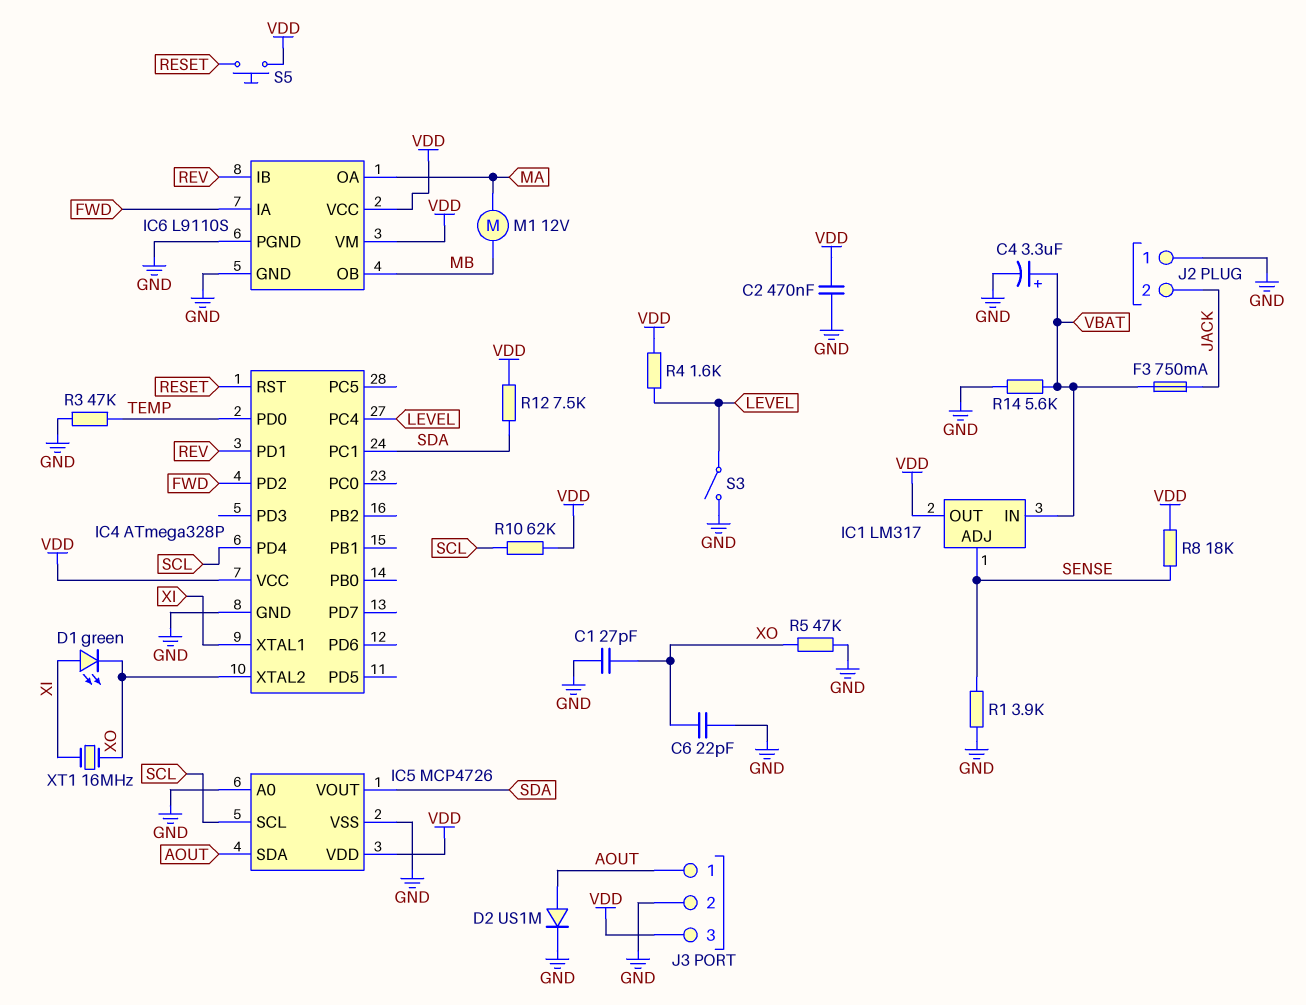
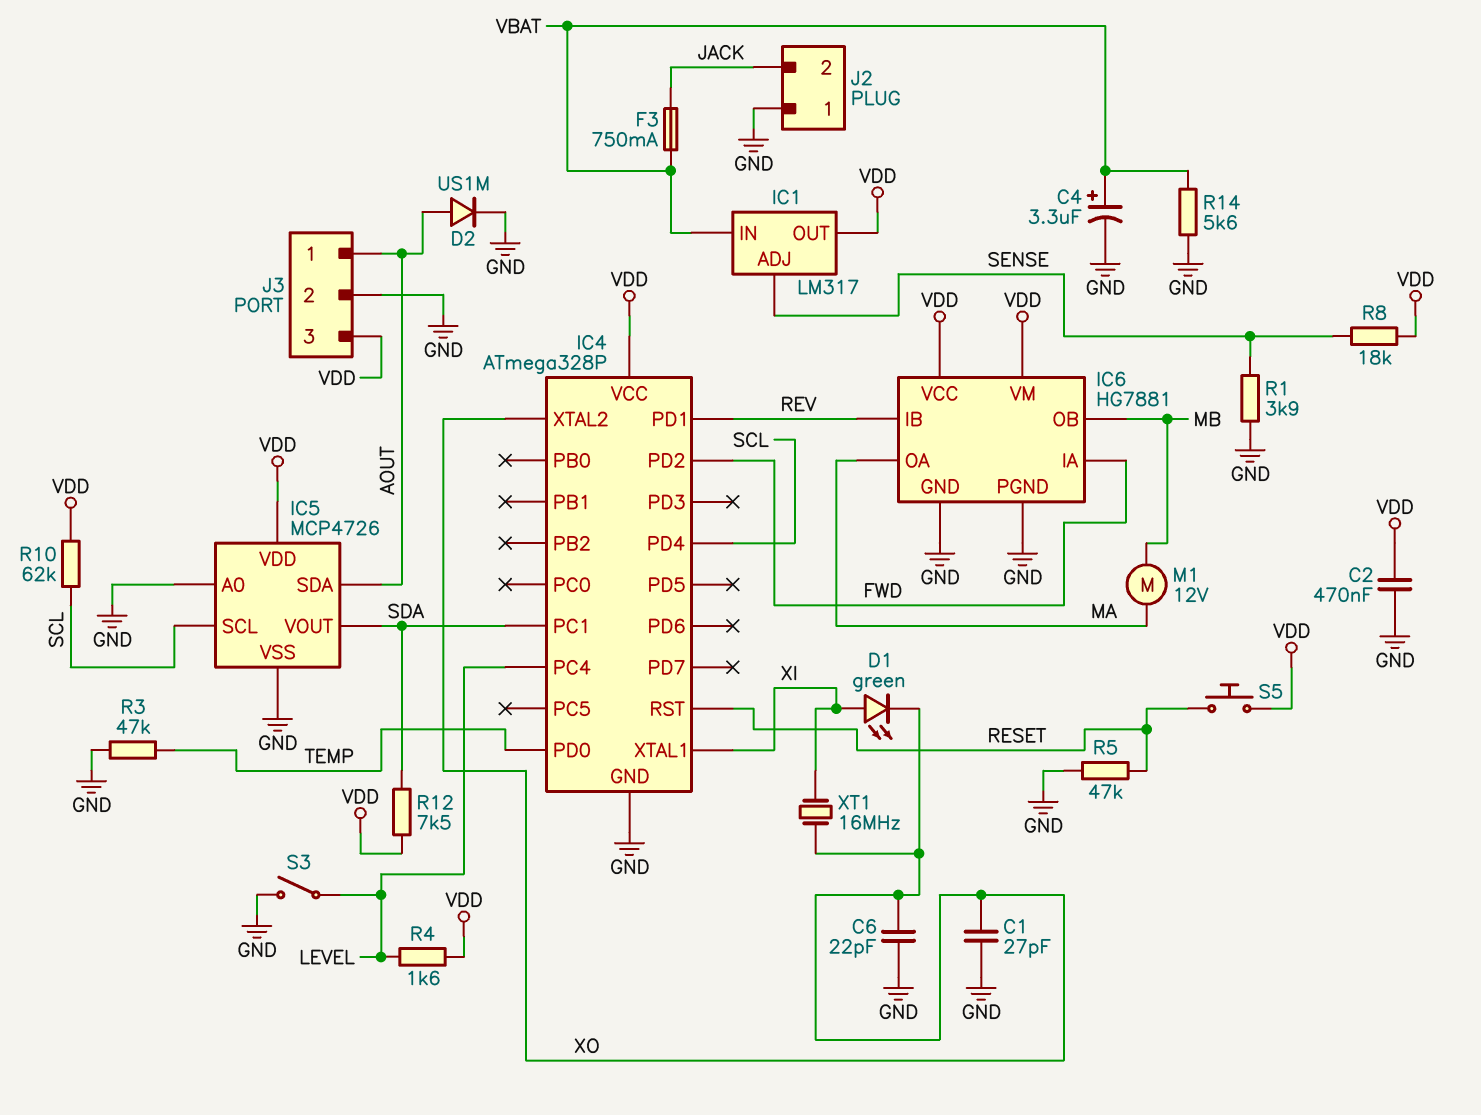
IC6: L9110S -> HG7881
R5: 47k (GND, XO) -> 47k (GND, RESET)

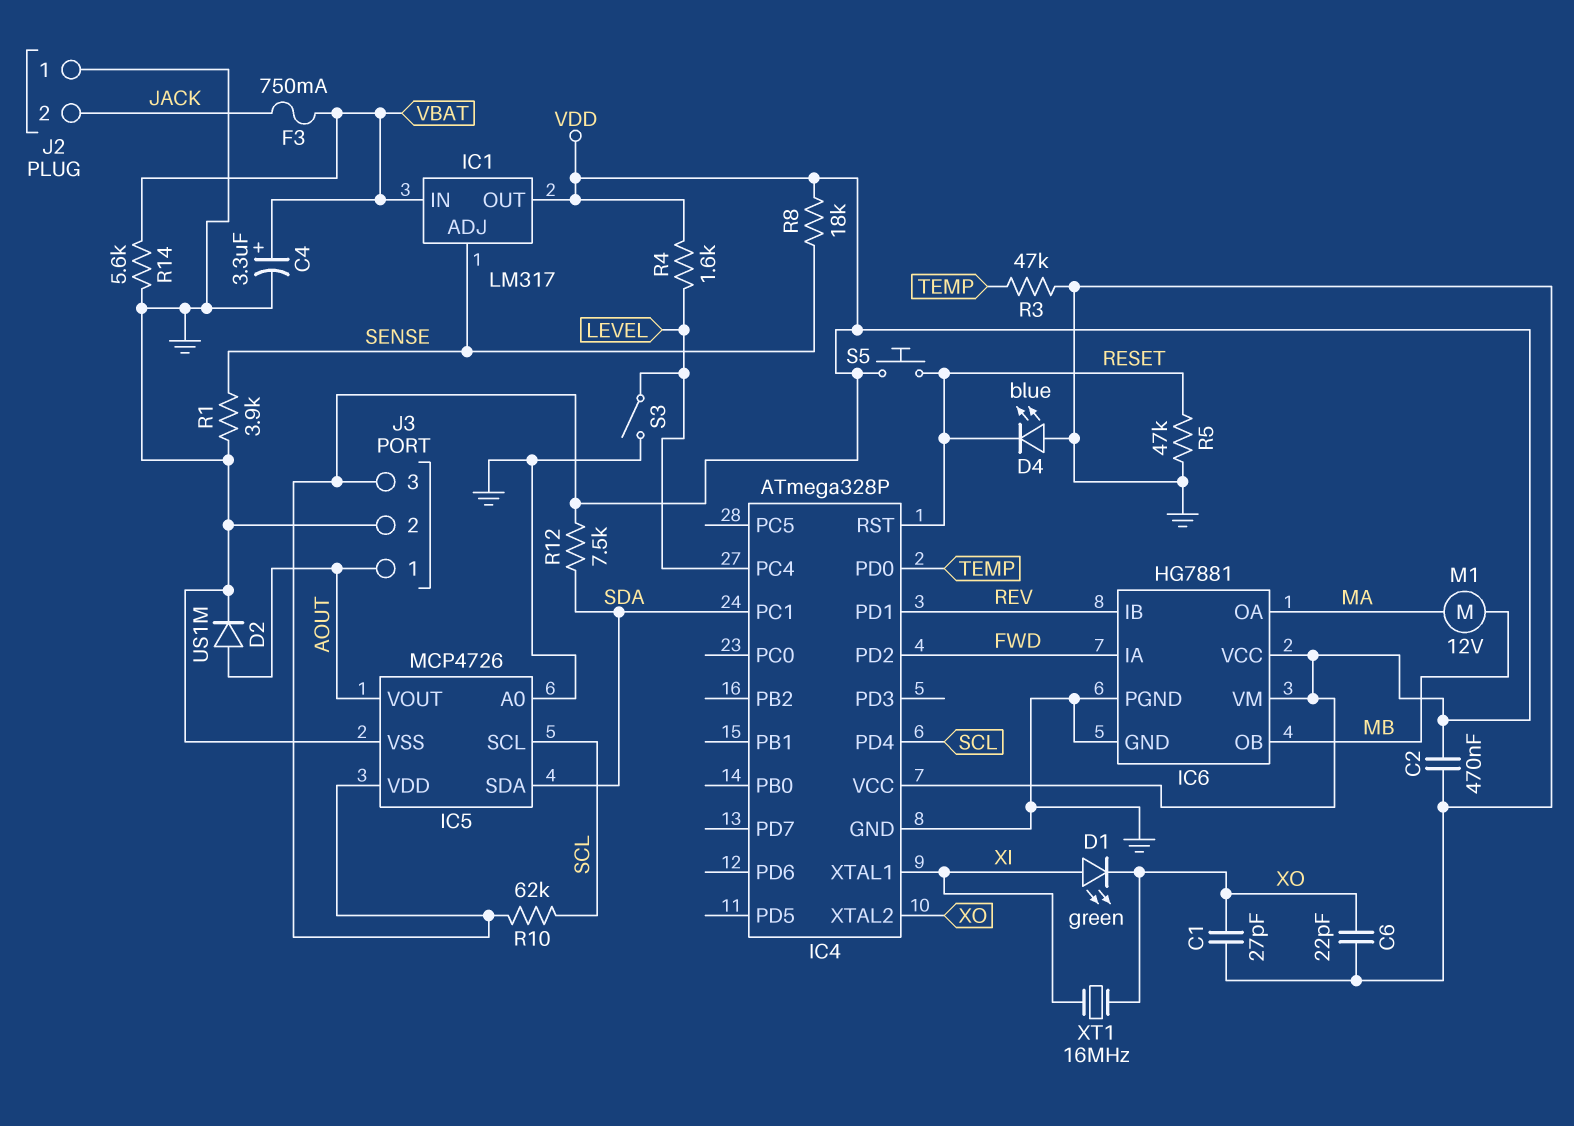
D4: none -> LED blue (A GND, K RESET)
IC5 pin SDA: AOUT -> SDA
IC5 pin VOUT: SDA -> AOUT

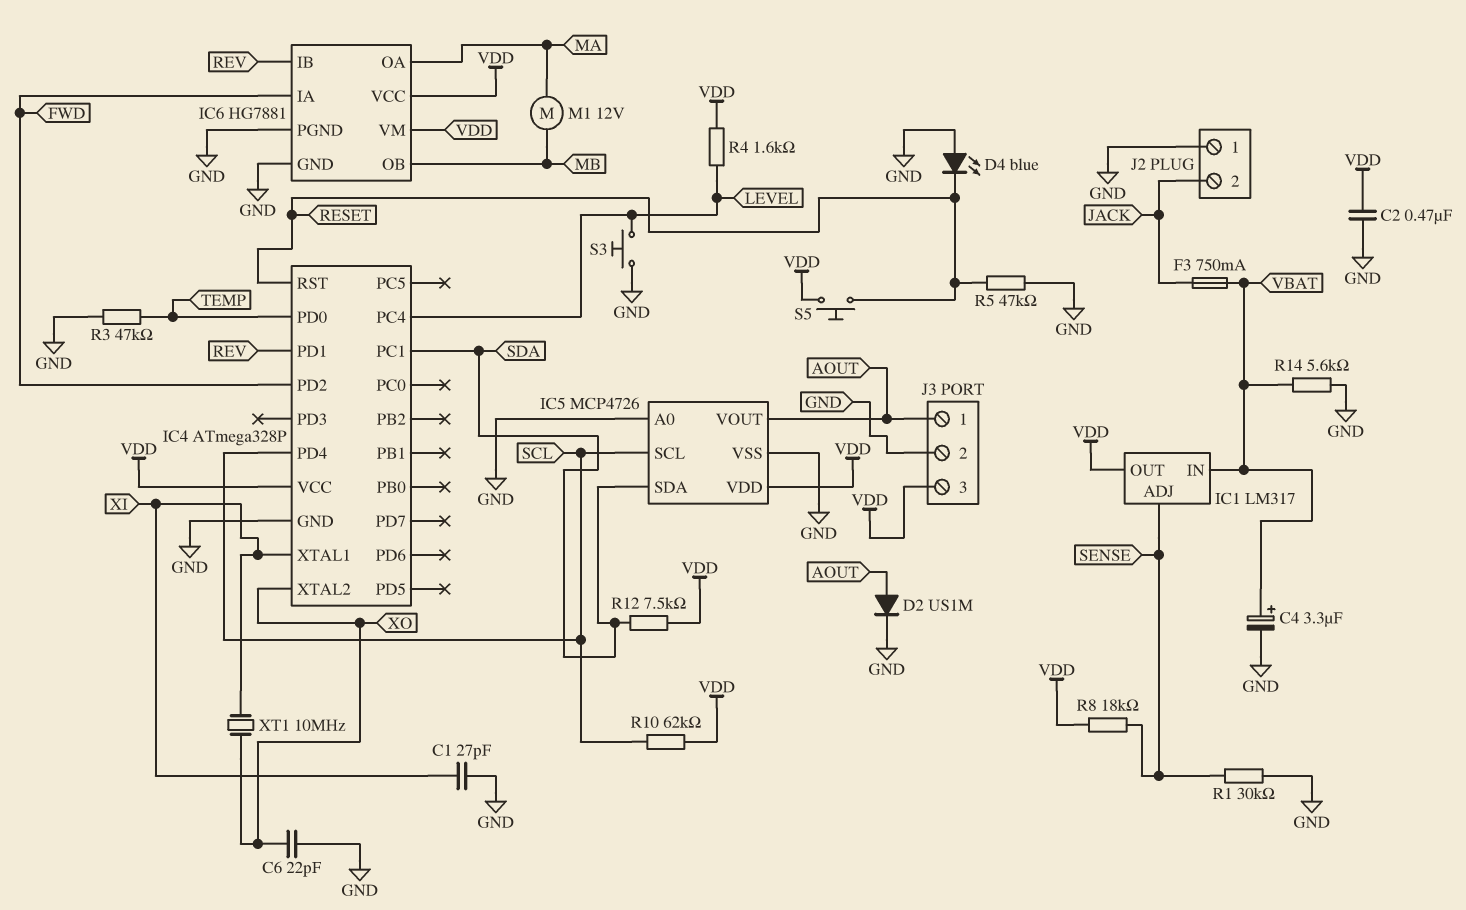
C1: 27pF (GND, XO) -> 27pF (GND, XI)
D1: LED green (A XI, K XO) -> none
R1: 3.9k (GND, SENSE) -> 30k (GND, SENSE)
S3: switch (GND, LEVEL) -> button (GND, LEVEL)
XT1: 16MHz (XI, XO) -> 10MHz (XI, XO)

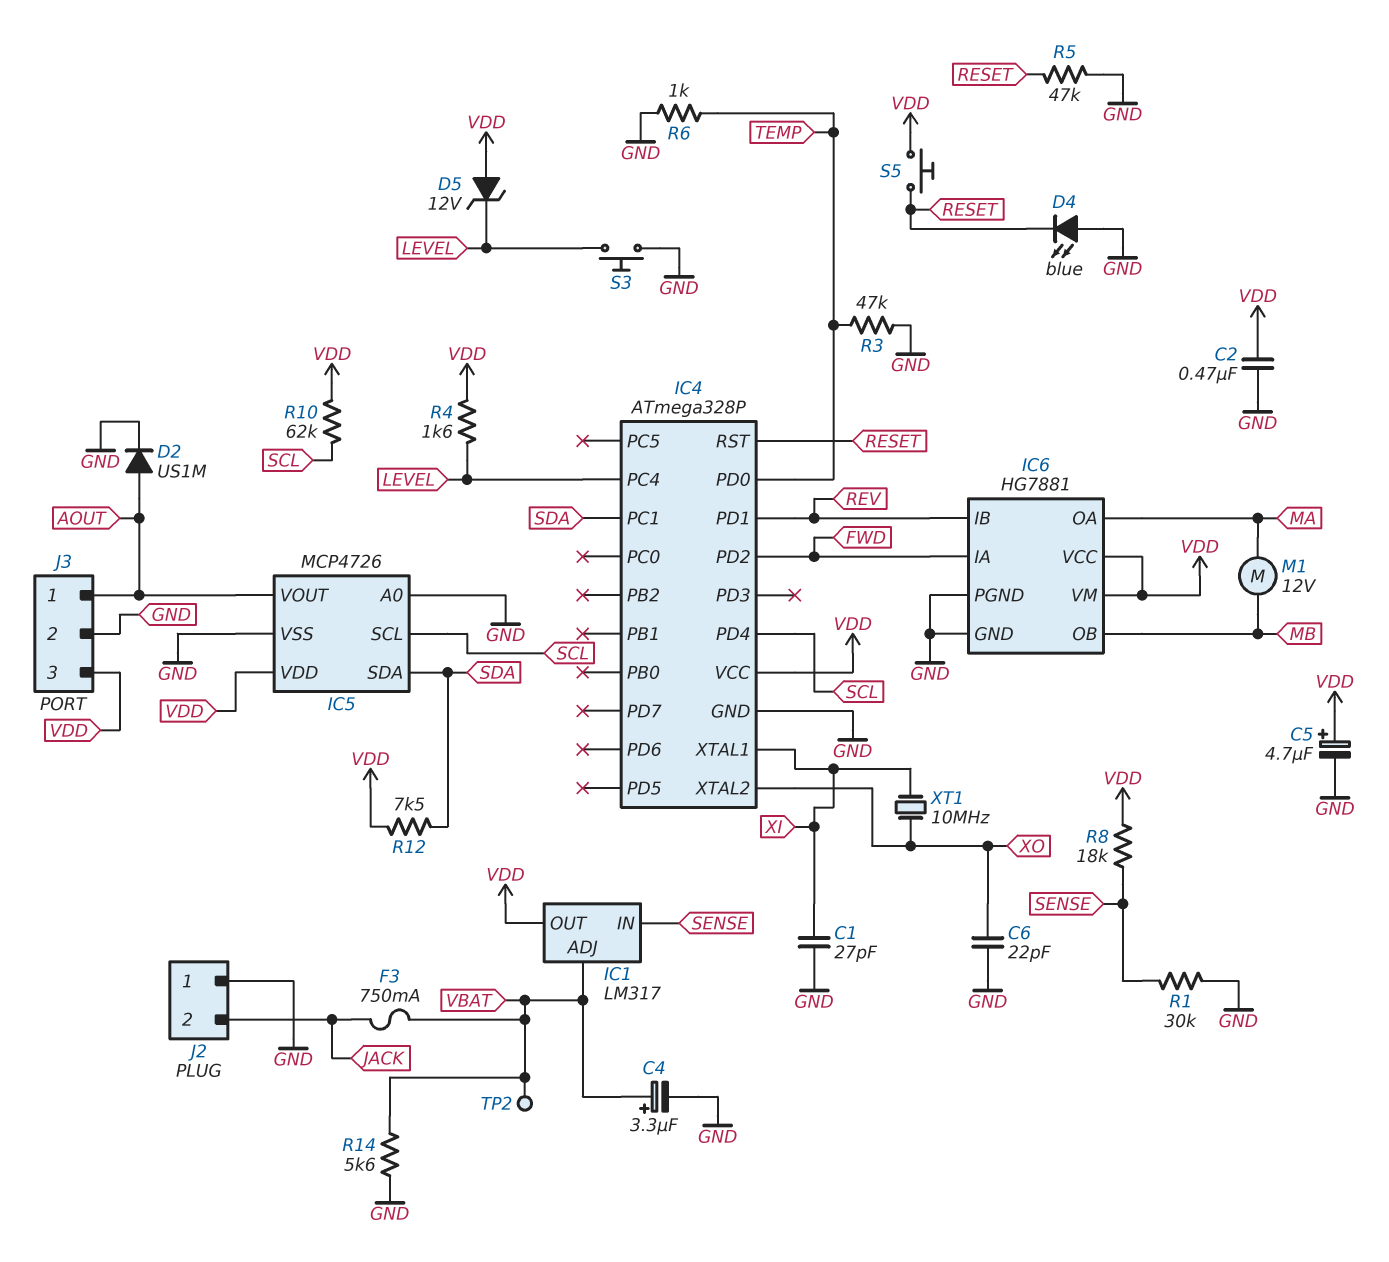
C5: none -> 4.7uF (plus VDD, minus GND)
D5: none -> zener 12V (A VDD, K LEVEL)
IC1 pin ADJ: SENSE -> VBAT
IC1 pin IN: VBAT -> SENSE
R6: none -> 1k (GND, TEMP)
TP2: none -> test point (VBAT)

